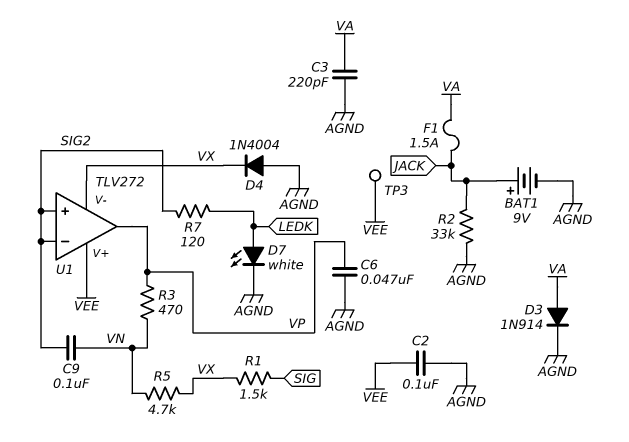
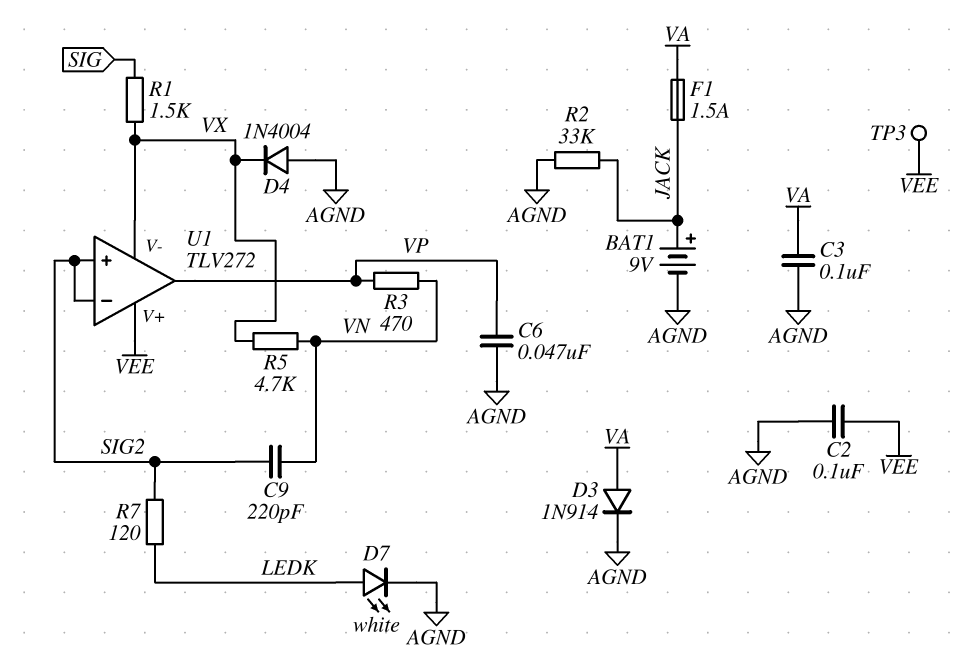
C3: 220pF (AGND, VA) -> 100nF (AGND, VA)
C9: 100nF (SIG2, VN) -> 220pF (SIG2, VN)

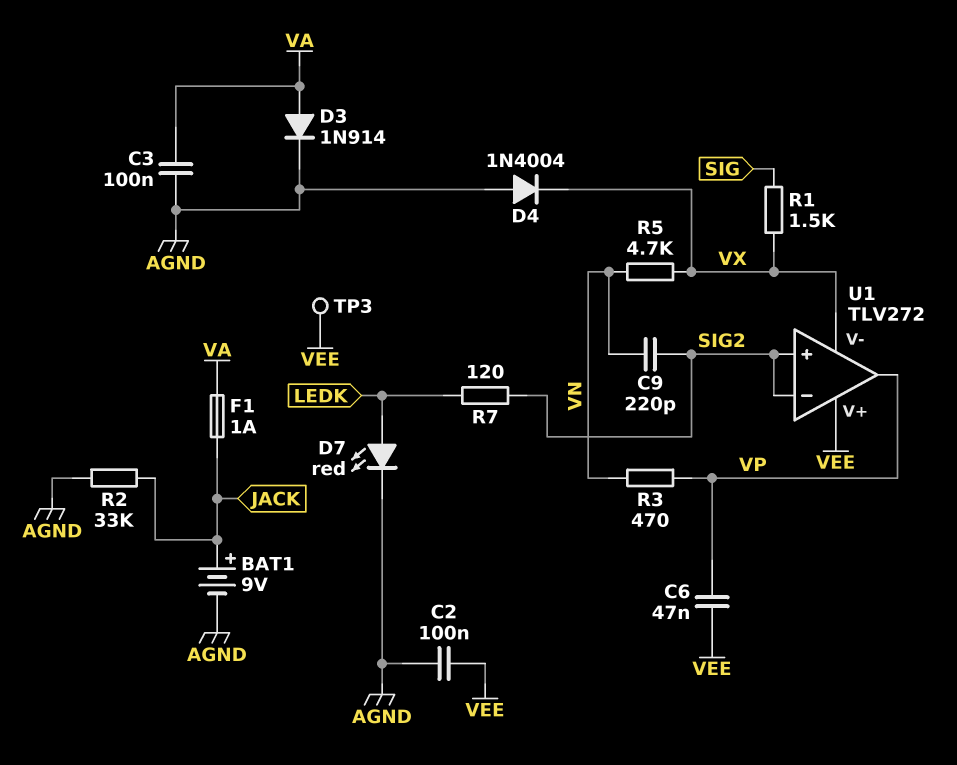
C6: 47nF (AGND, VP) -> 47nF (VEE, VP)
D7: LED white (A LEDK, K AGND) -> LED red (A LEDK, K AGND)
F1: 1.5A (JACK, VA) -> 1A (JACK, VA)

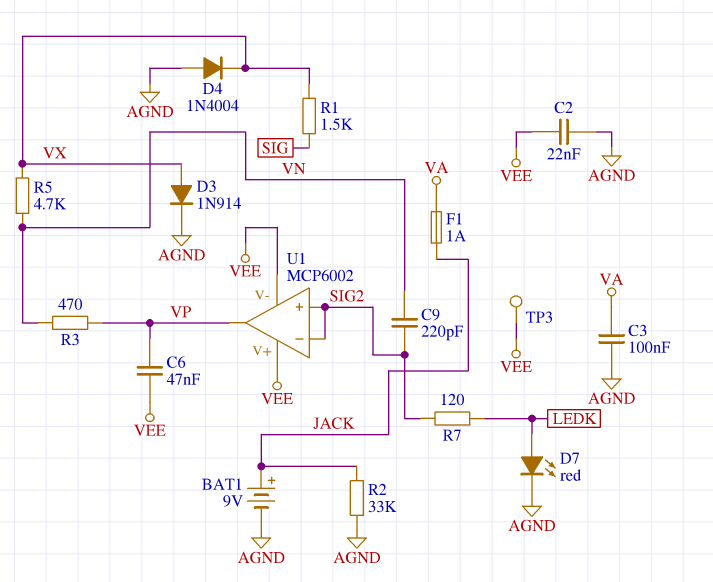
C2: 100nF (AGND, VEE) -> 22nF (AGND, VEE)
D3: diode 1N914 (A VA, K AGND) -> diode 1N914 (A VX, K AGND)
U1: TLV272 -> MCP6002
U1 pin V-: VX -> VEE

